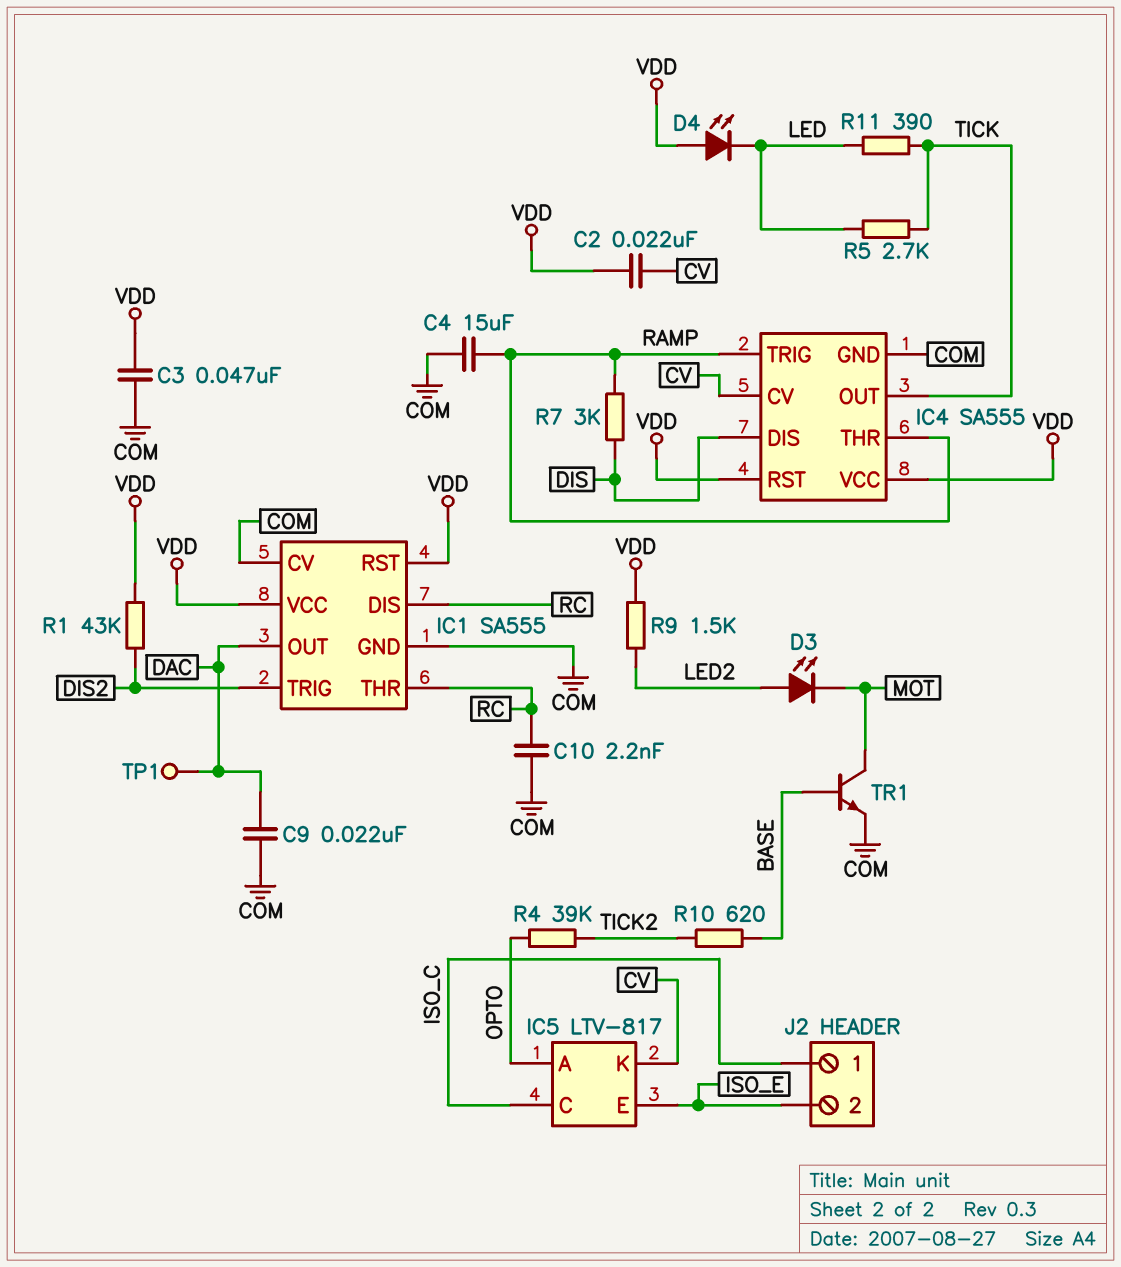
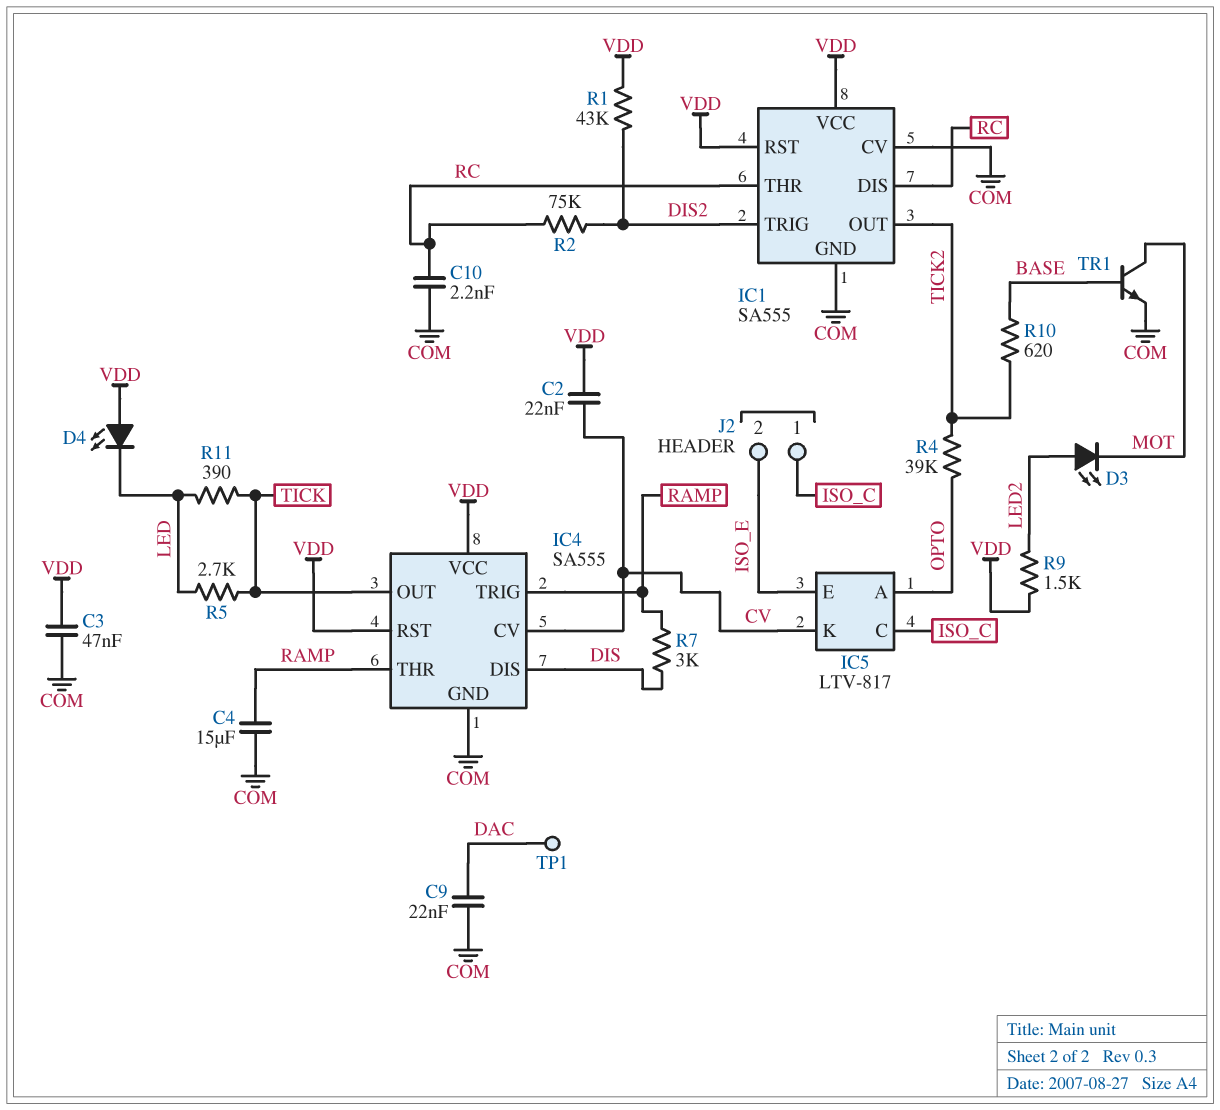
IC1 pin OUT: DAC -> TICK2
R2: none -> 75k (DIS2, RC)

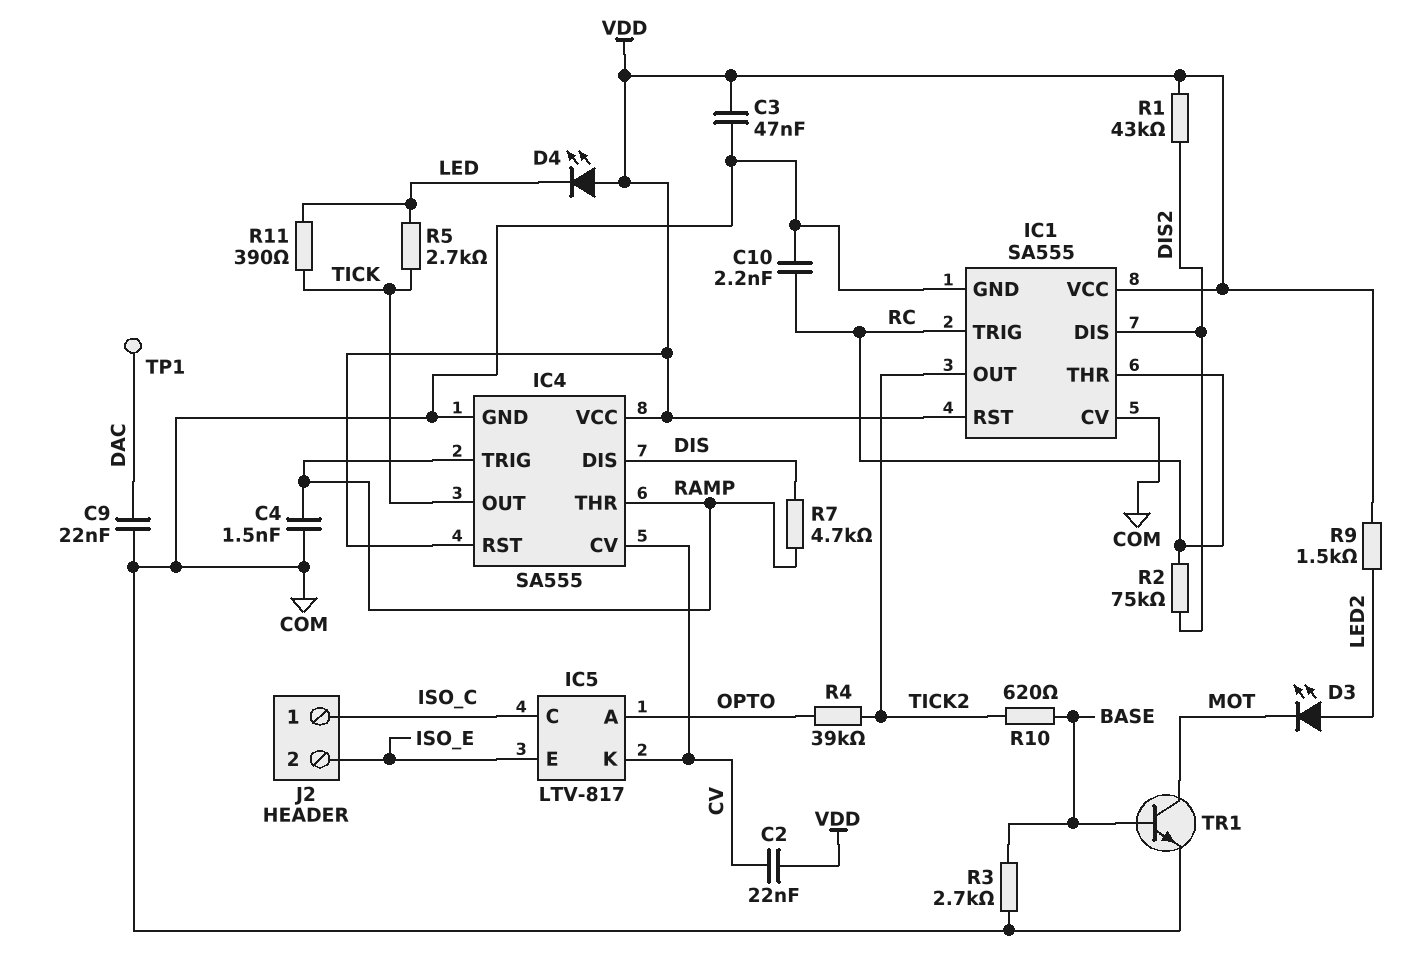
C4: 15uF (COM, RAMP) -> 1.5nF (COM, RAMP)
IC1 pin DIS: RC -> DIS2
IC1 pin TRIG: DIS2 -> RC
R3: none -> 2.7k (BASE, COM)
R7: 3k (DIS, RAMP) -> 4.7k (DIS, RAMP)

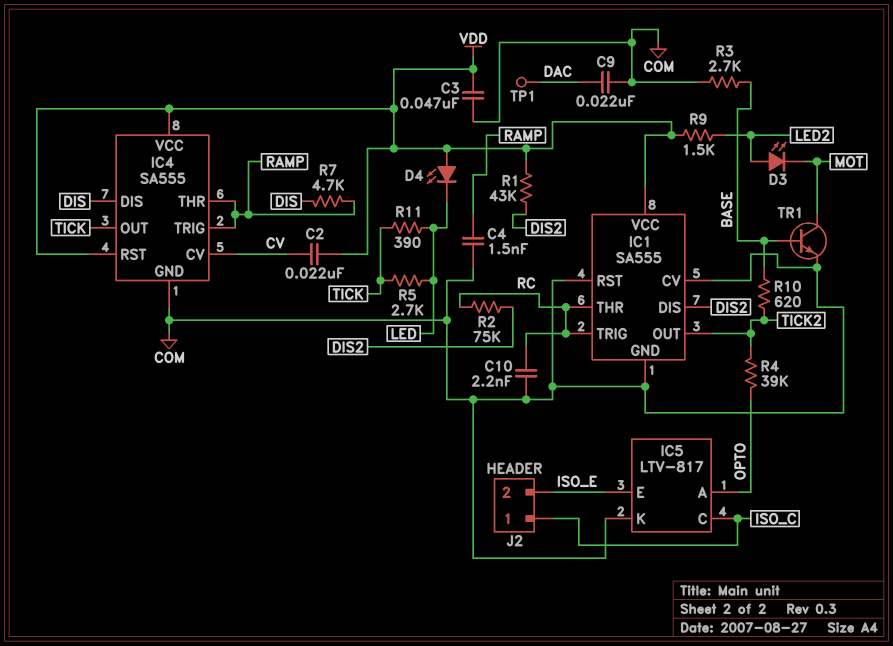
IC1 pin RST: VDD -> COM
IC5 pin K: CV -> COM

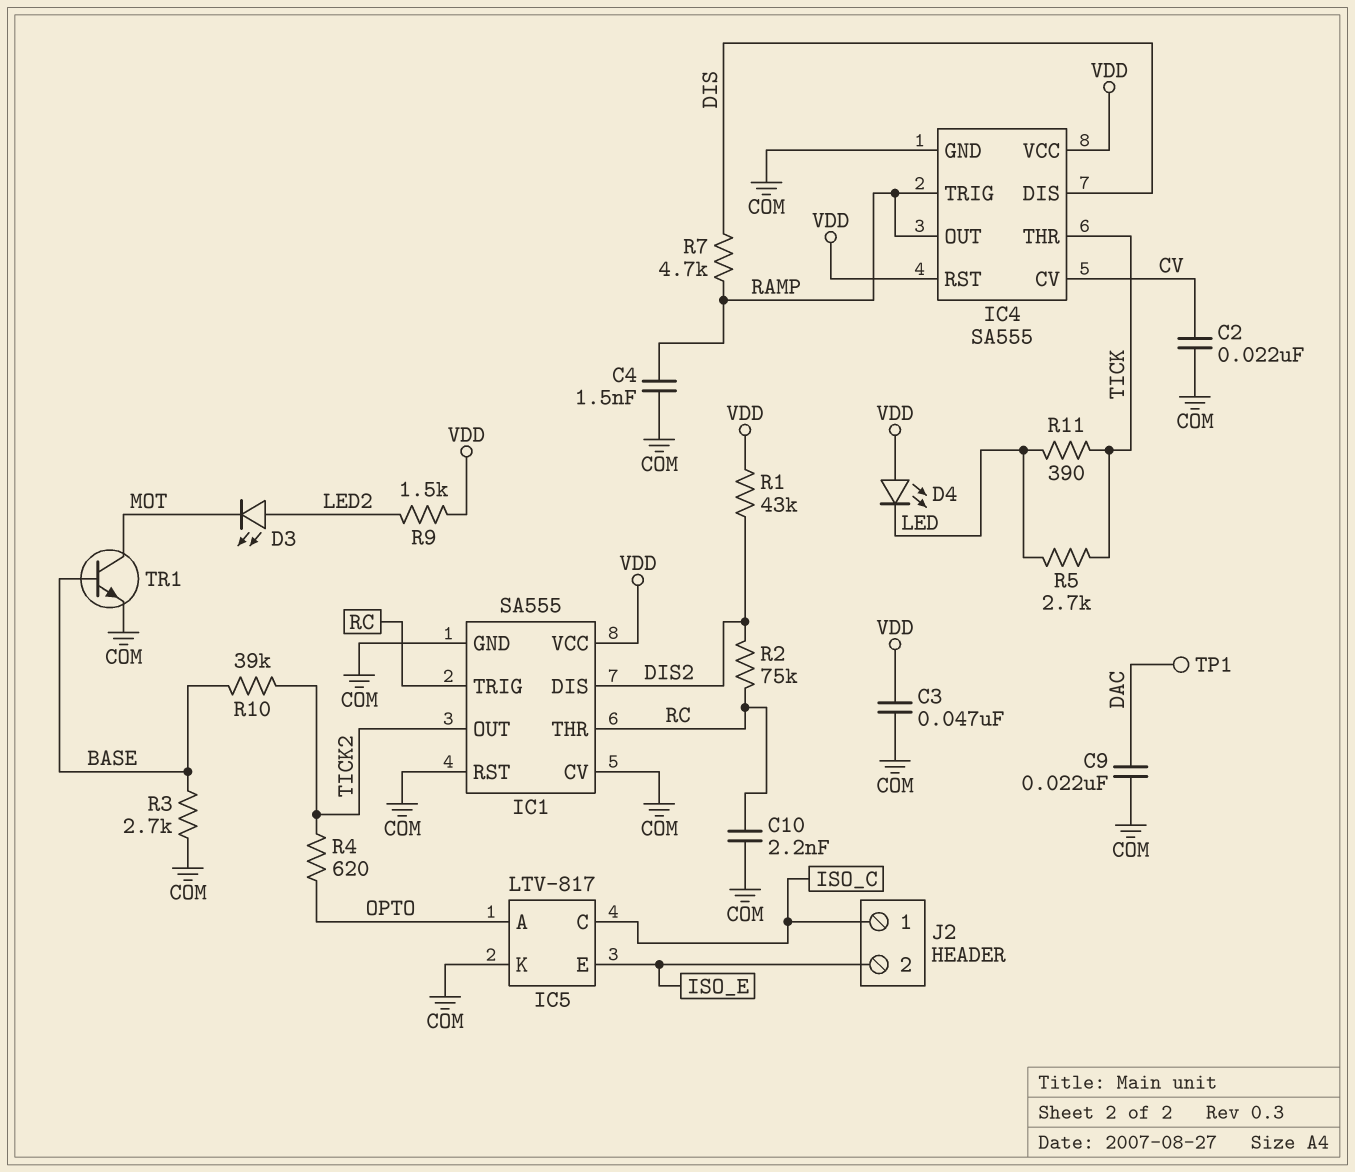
C2: 22nF (CV, VDD) -> 22nF (COM, CV)
IC4 pin OUT: TICK -> RAMP
IC4 pin THR: RAMP -> TICK
R4: 39k (OPTO, TICK2) -> 620 (OPTO, TICK2)
R10: 620 (BASE, TICK2) -> 39k (BASE, TICK2)

